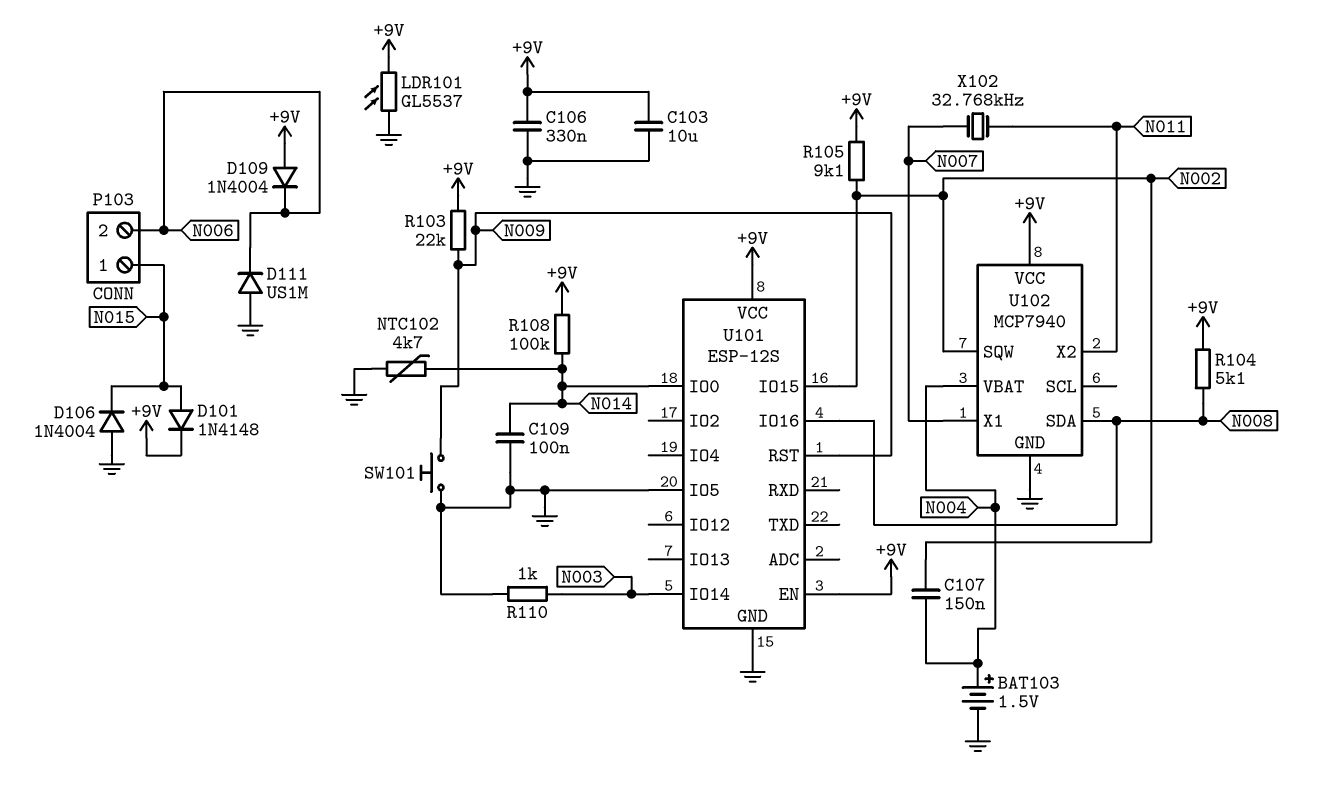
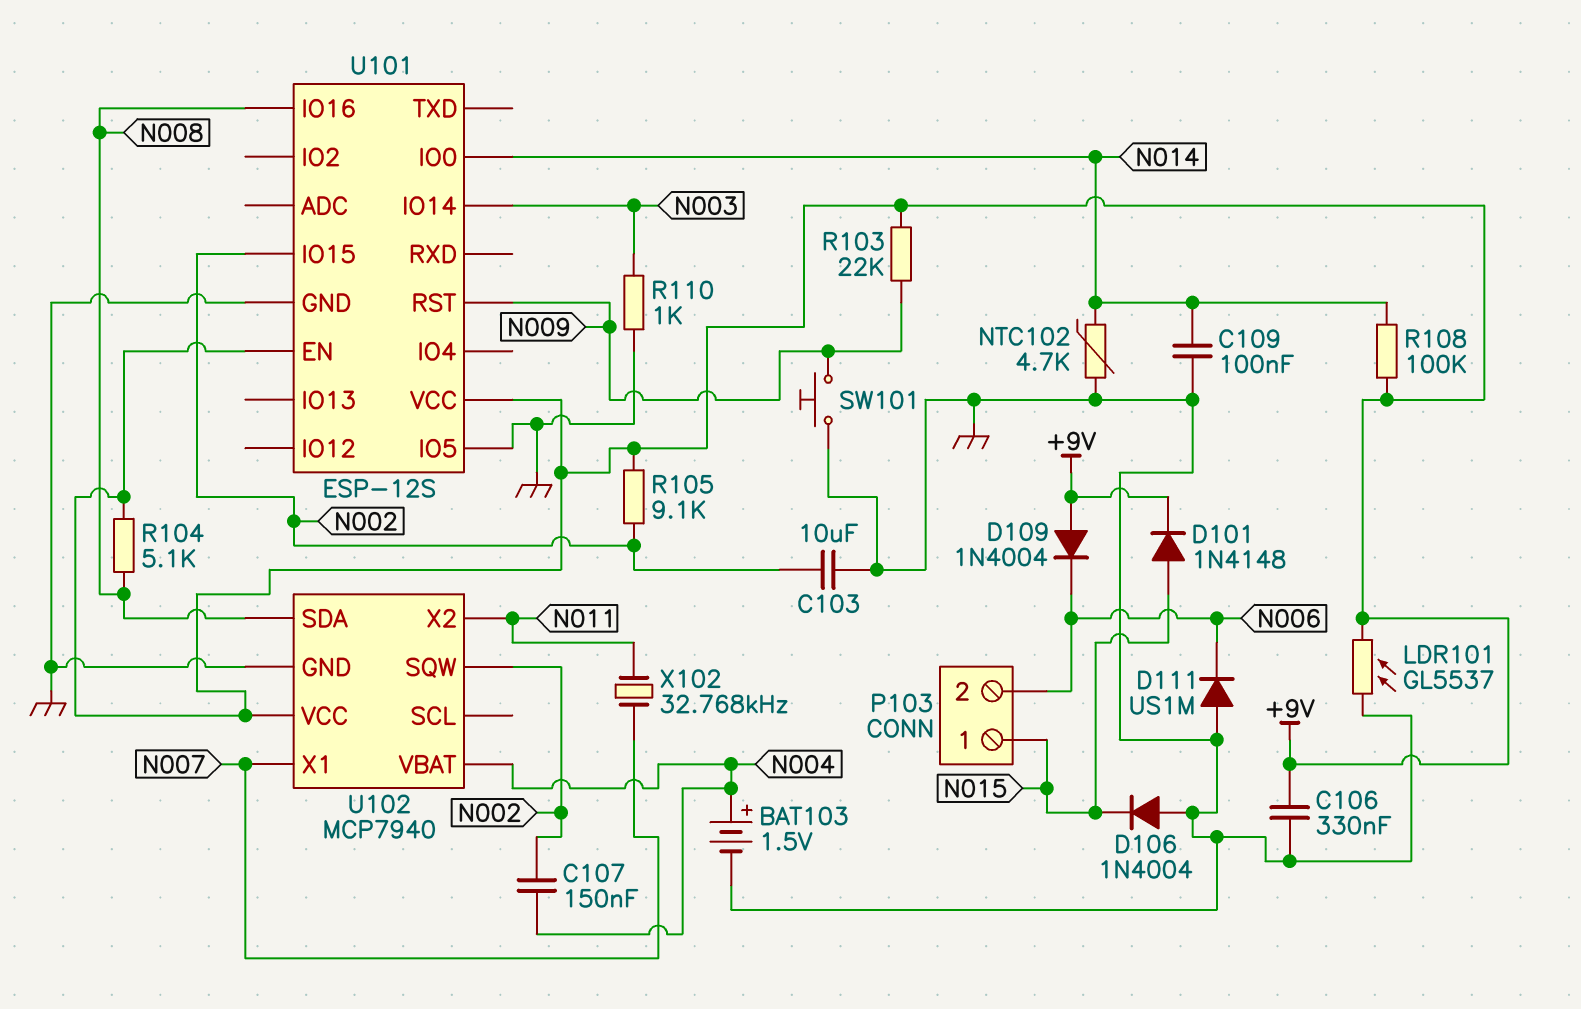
C103: 10uF (+9V, GND) -> 10uF (GND, N002)

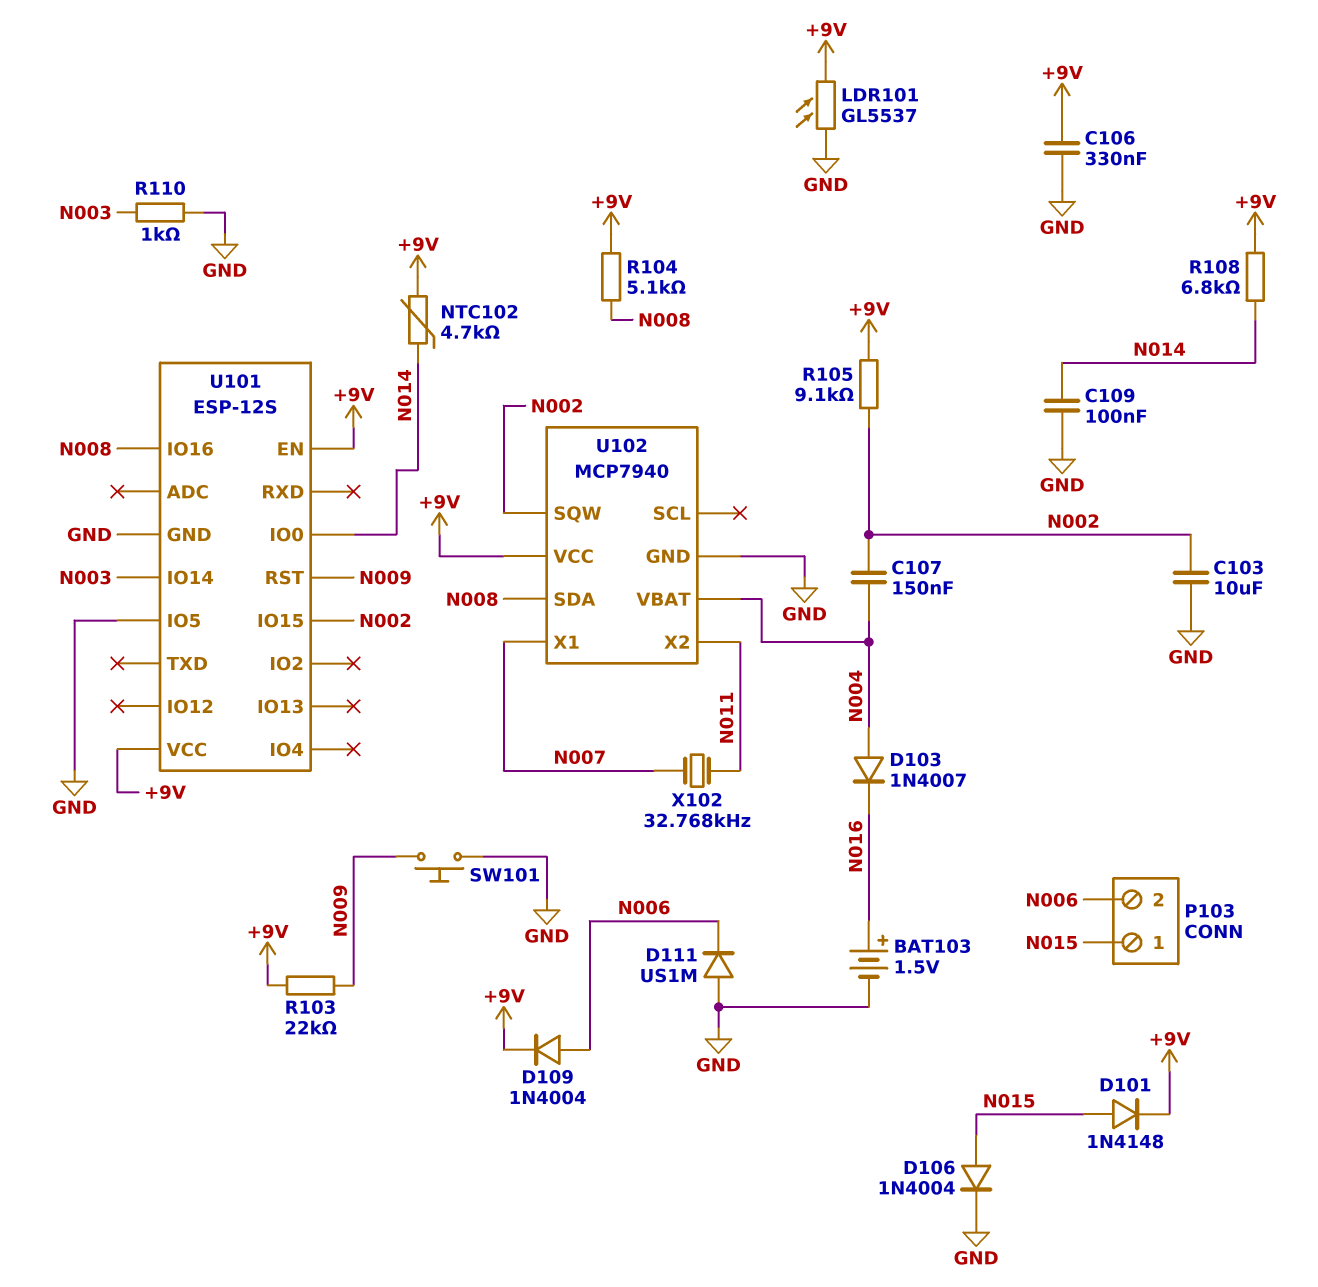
BAT103: 1.5V (plus N004, minus GND) -> 1.5V (plus N016, minus GND)
D103: none -> diode 1N4007 (A N004, K N016)
D106: diode 1N4004 (A GND, K N015) -> diode 1N4004 (A N015, K GND)
D109: diode 1N4004 (A +9V, K N006) -> diode 1N4004 (A N006, K +9V)
NTC102: 4.7k (GND, N014) -> 4.7k (+9V, N014)
R108: 100k (+9V, N014) -> 6.8k (+9V, N014)

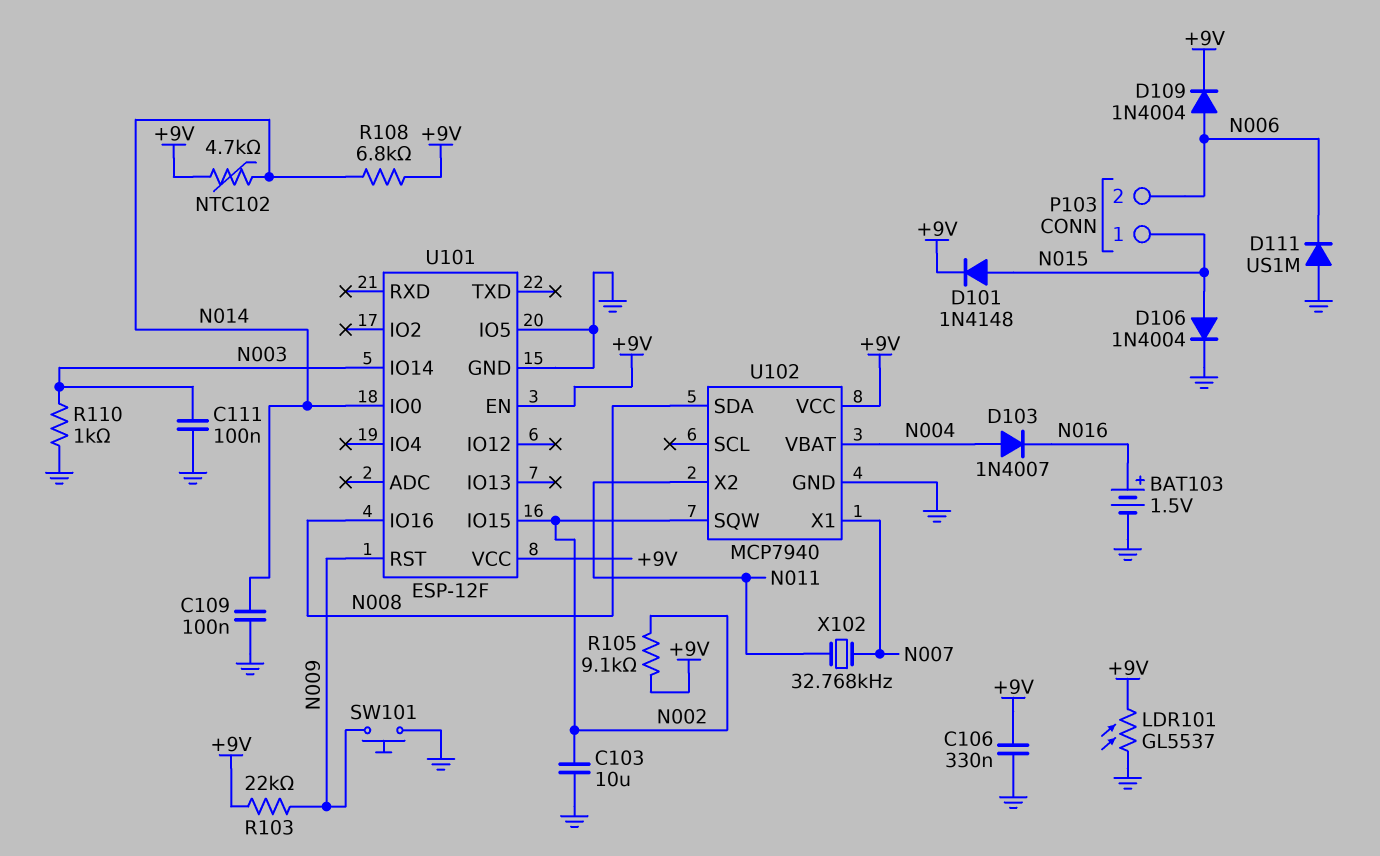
C107: 150nF (N002, N004) -> none
C111: none -> 100nF (GND, N003)
R104: 5.1k (+9V, N008) -> none
U101: ESP-12S -> ESP-12F

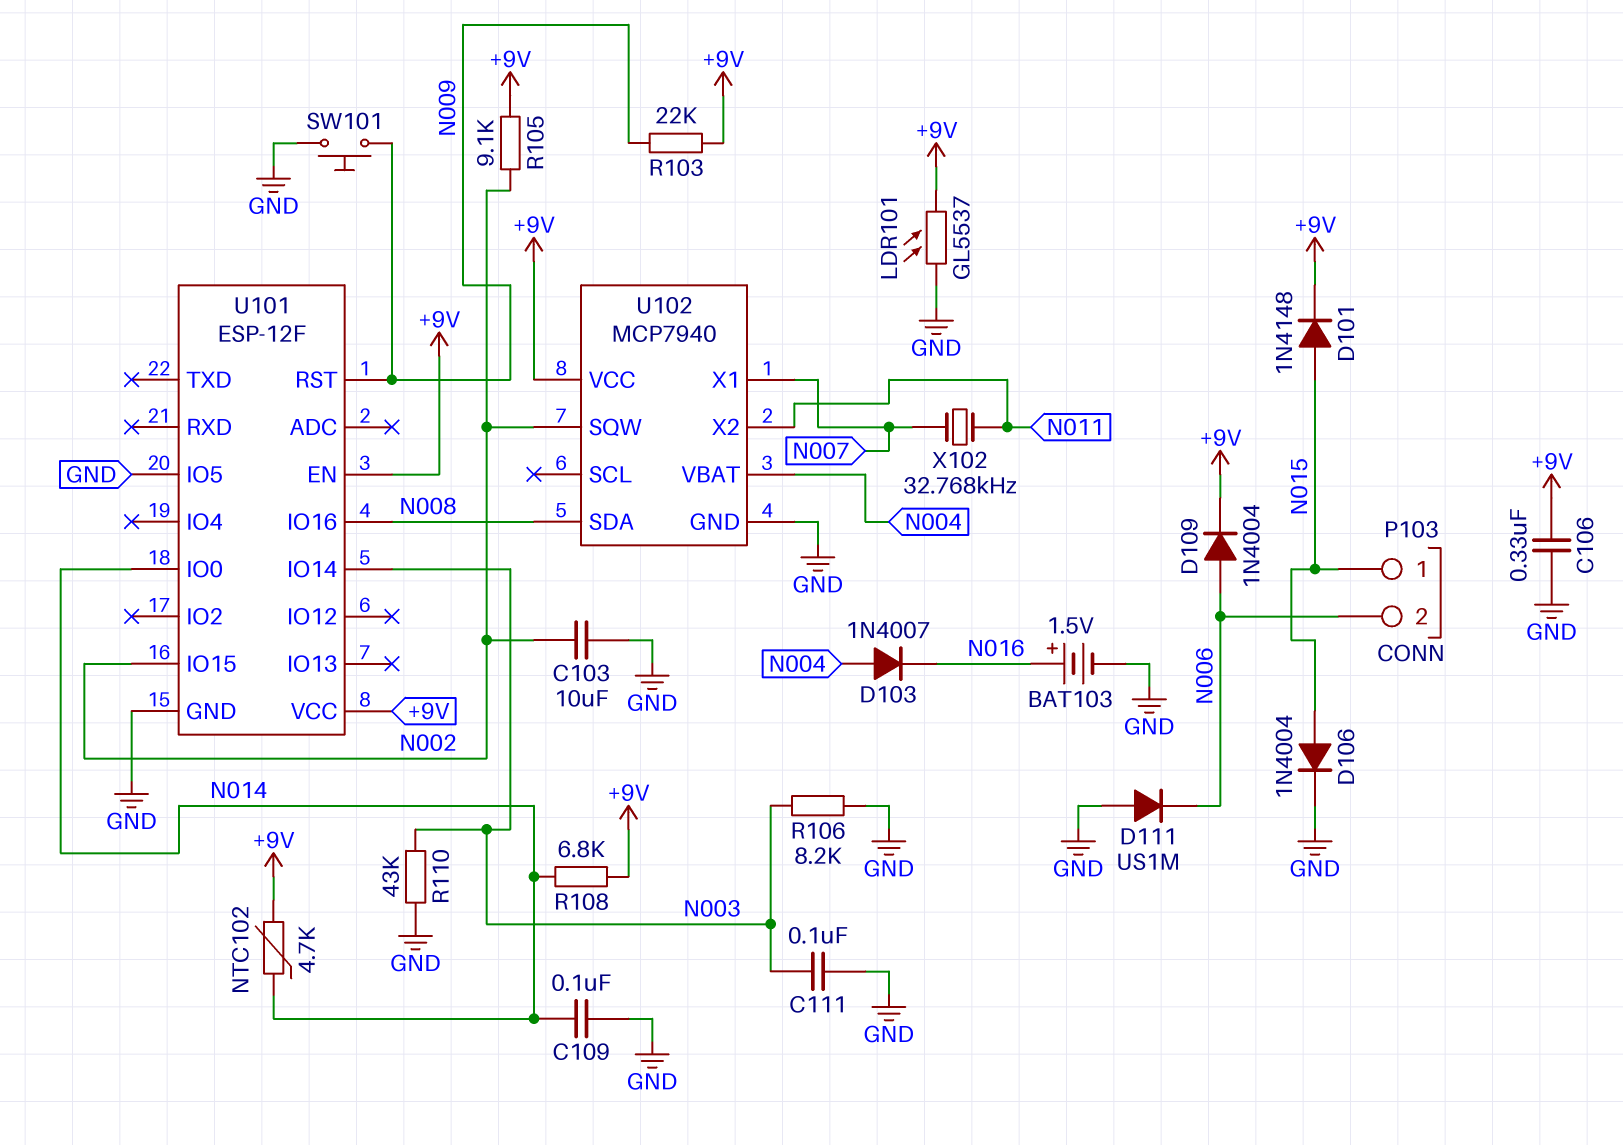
R106: none -> 8.2k (GND, N003)
R110: 1k (GND, N003) -> 43k (GND, N003)

